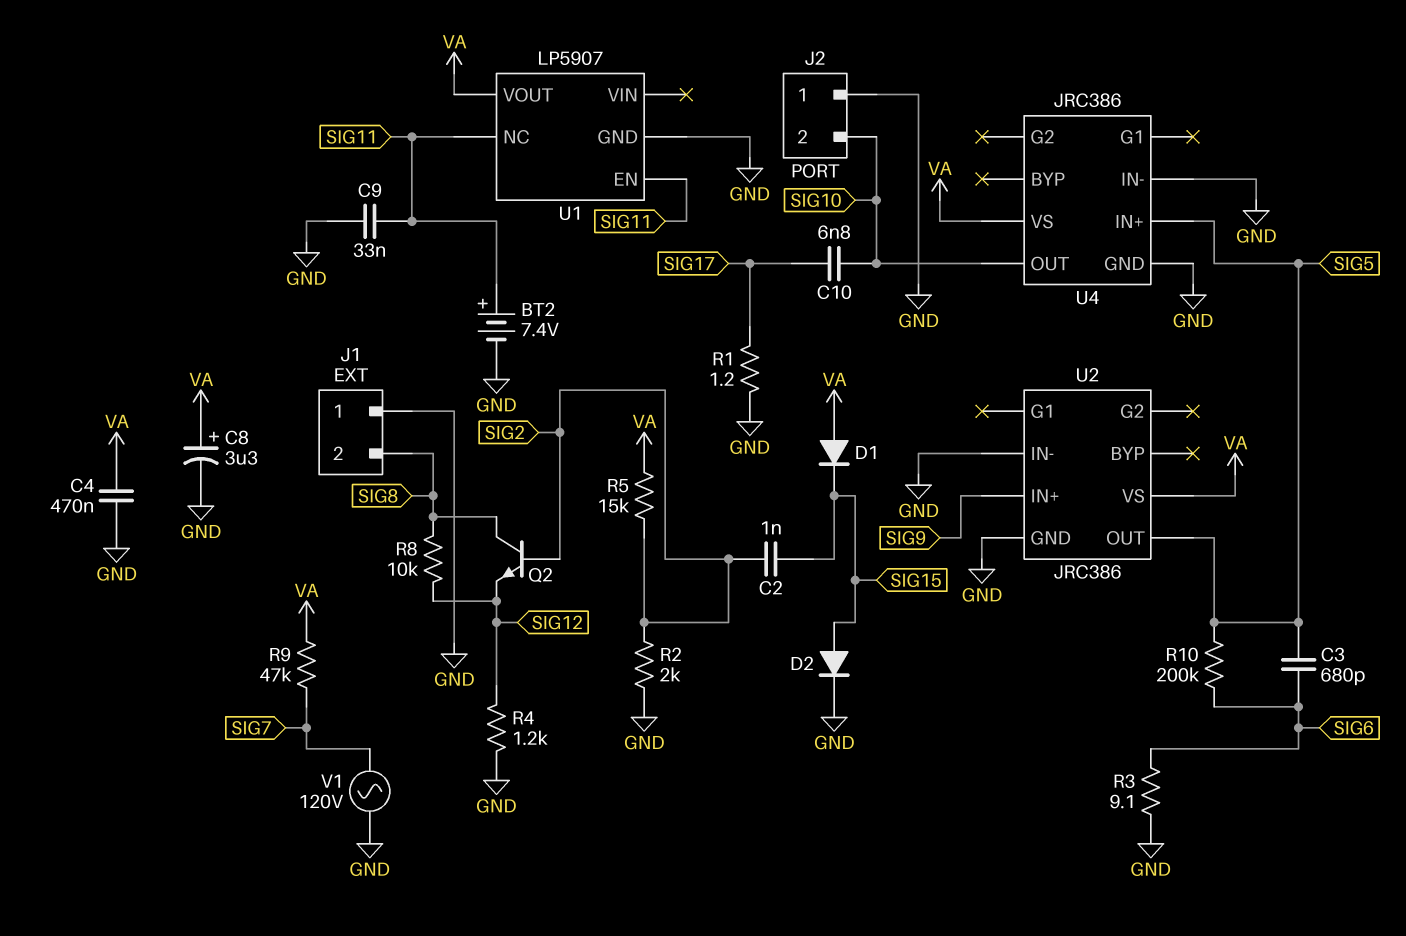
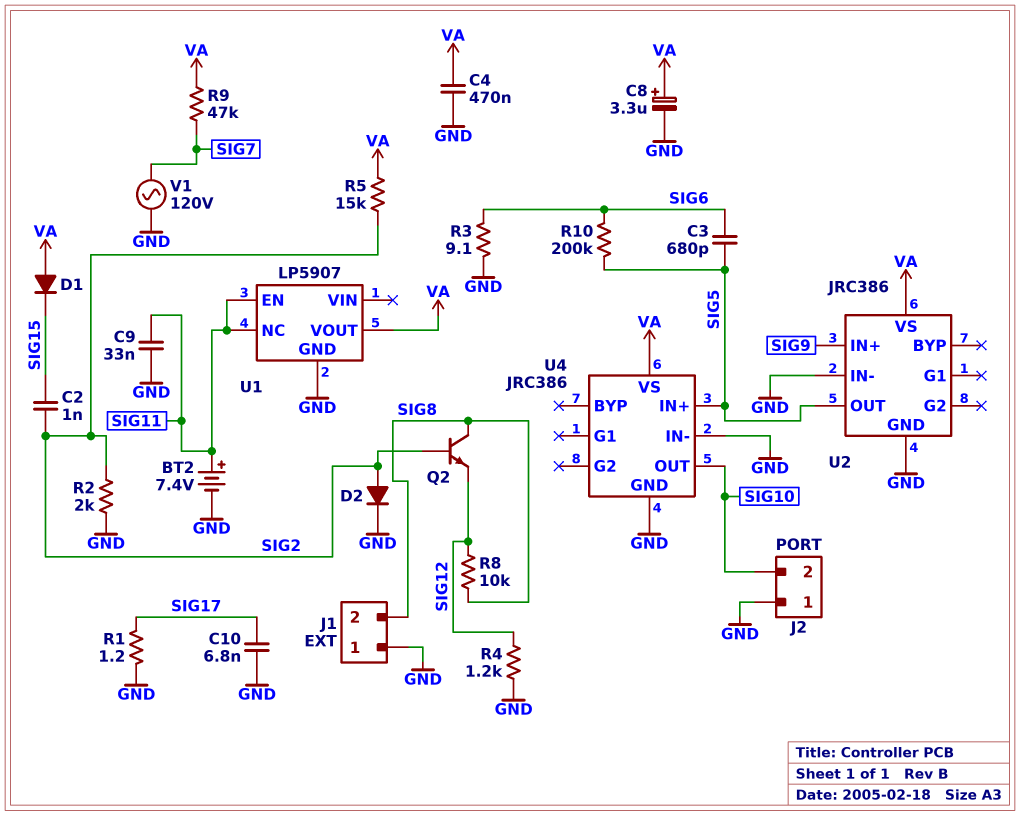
C10: 6.8nF (SIG10, SIG17) -> 6.8nF (GND, SIG17)
D2: diode (A SIG15, K GND) -> diode (A SIG2, K GND)

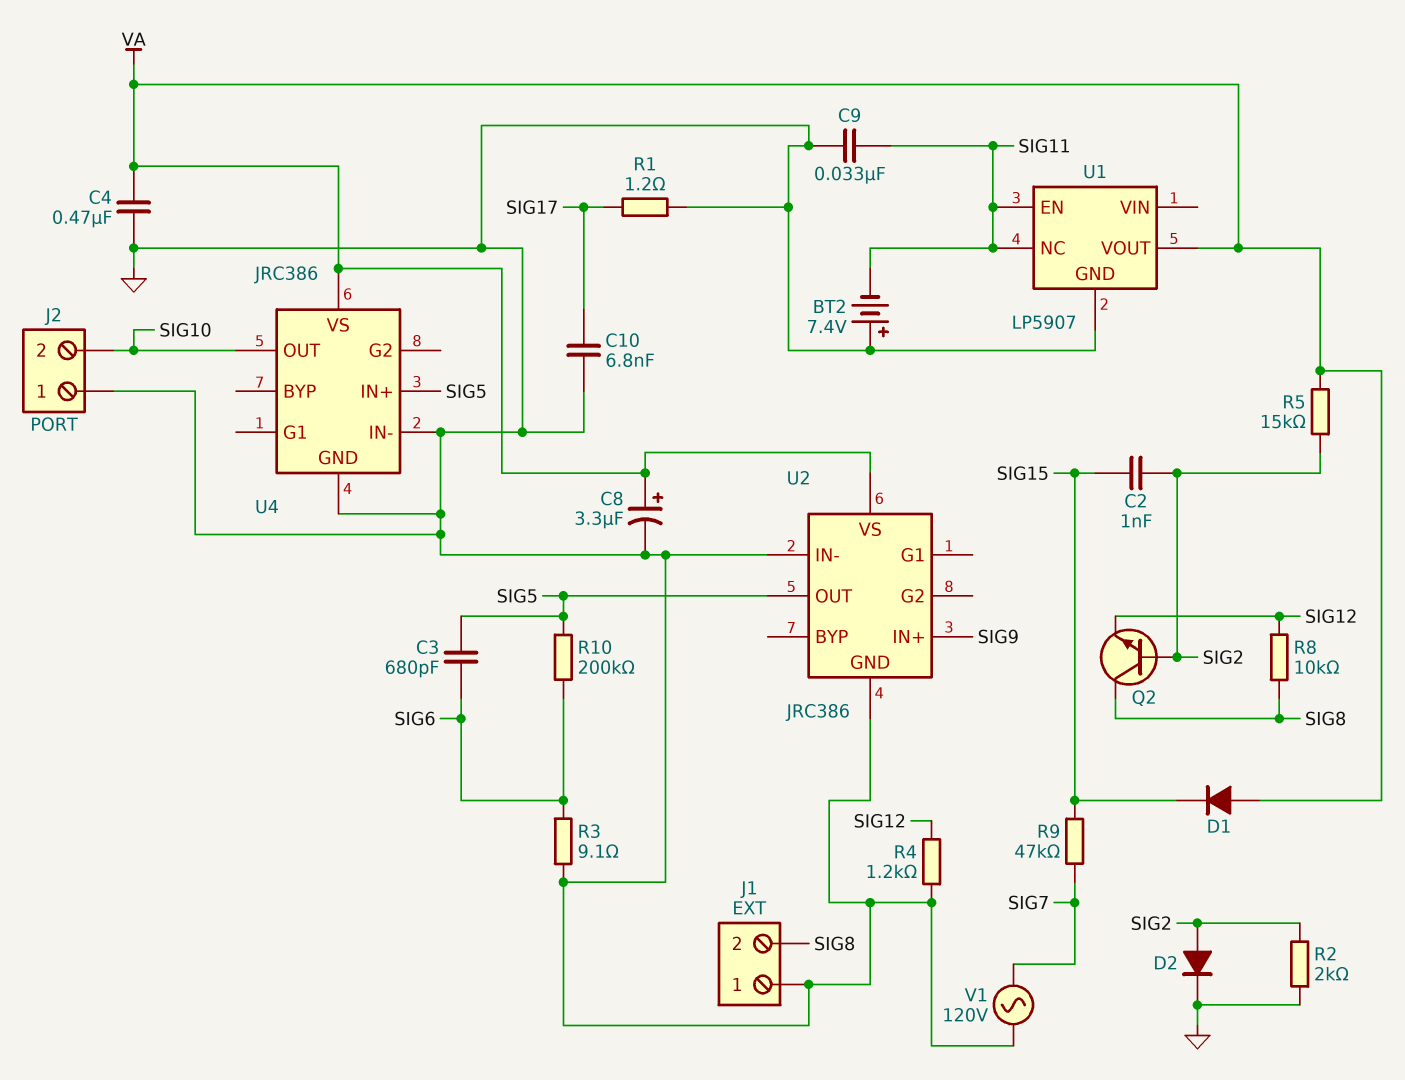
BT2: 7.4V (plus SIG11, minus GND) -> 7.4V (plus GND, minus SIG11)
R9: 47k (SIG7, VA) -> 47k (SIG7, SIG15)

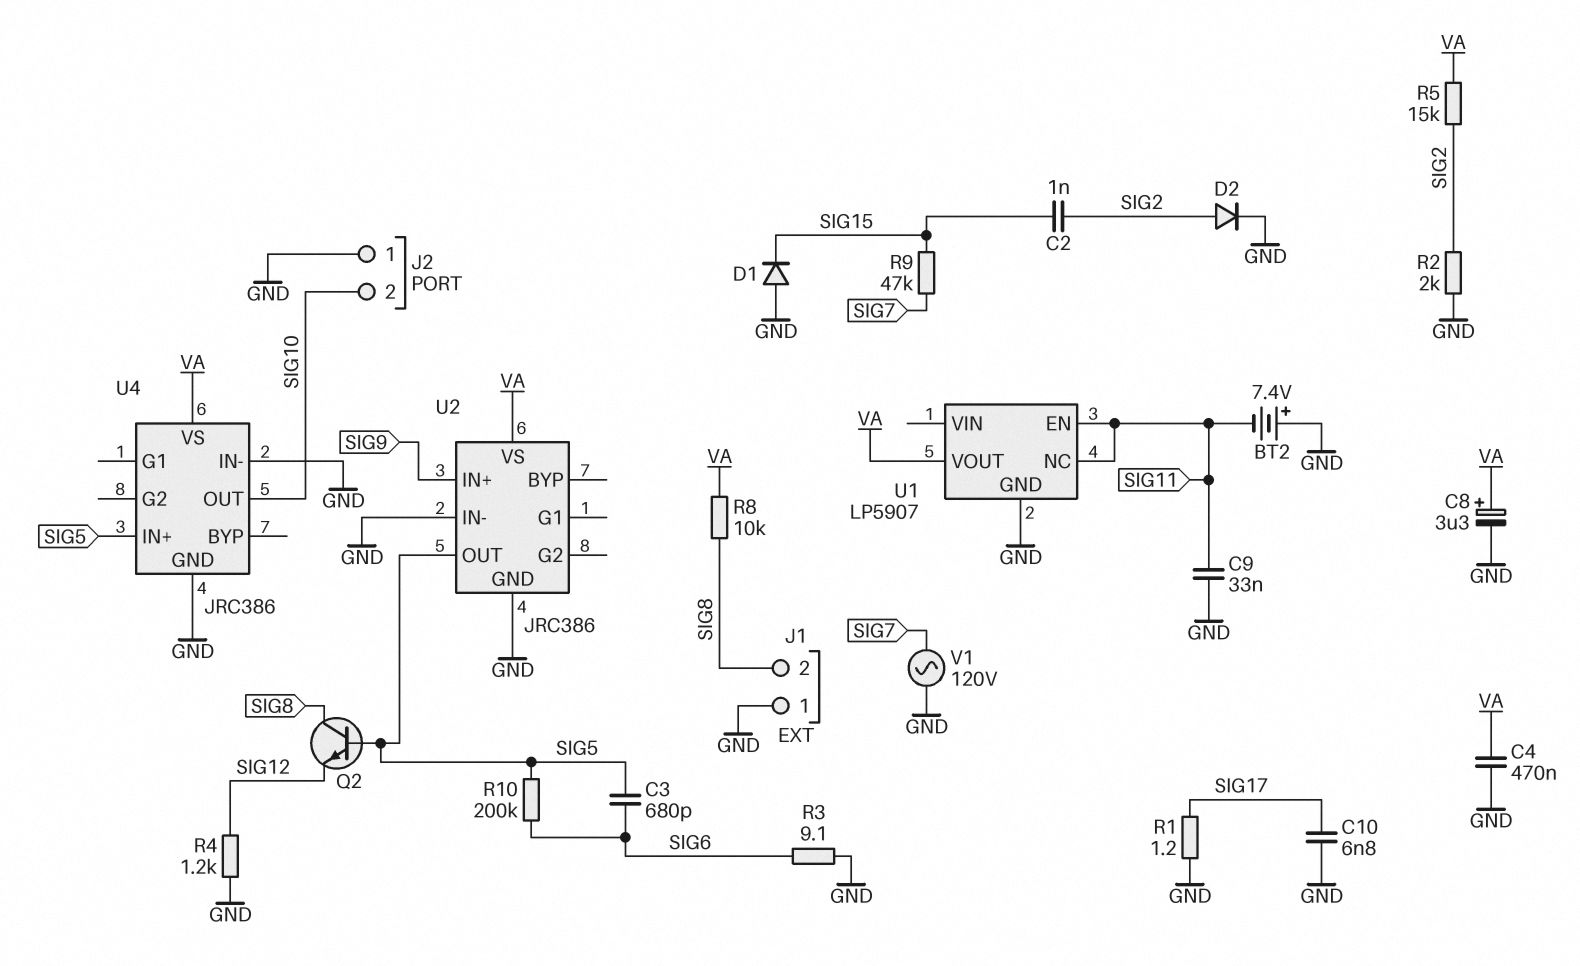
D1: diode (A VA, K SIG15) -> diode (A GND, K SIG15)
Q2: NPN (B SIG2, C SIG8, E SIG12) -> NPN (B SIG5, C SIG8, E SIG12)
R8: 10k (SIG8, SIG12) -> 10k (SIG8, VA)

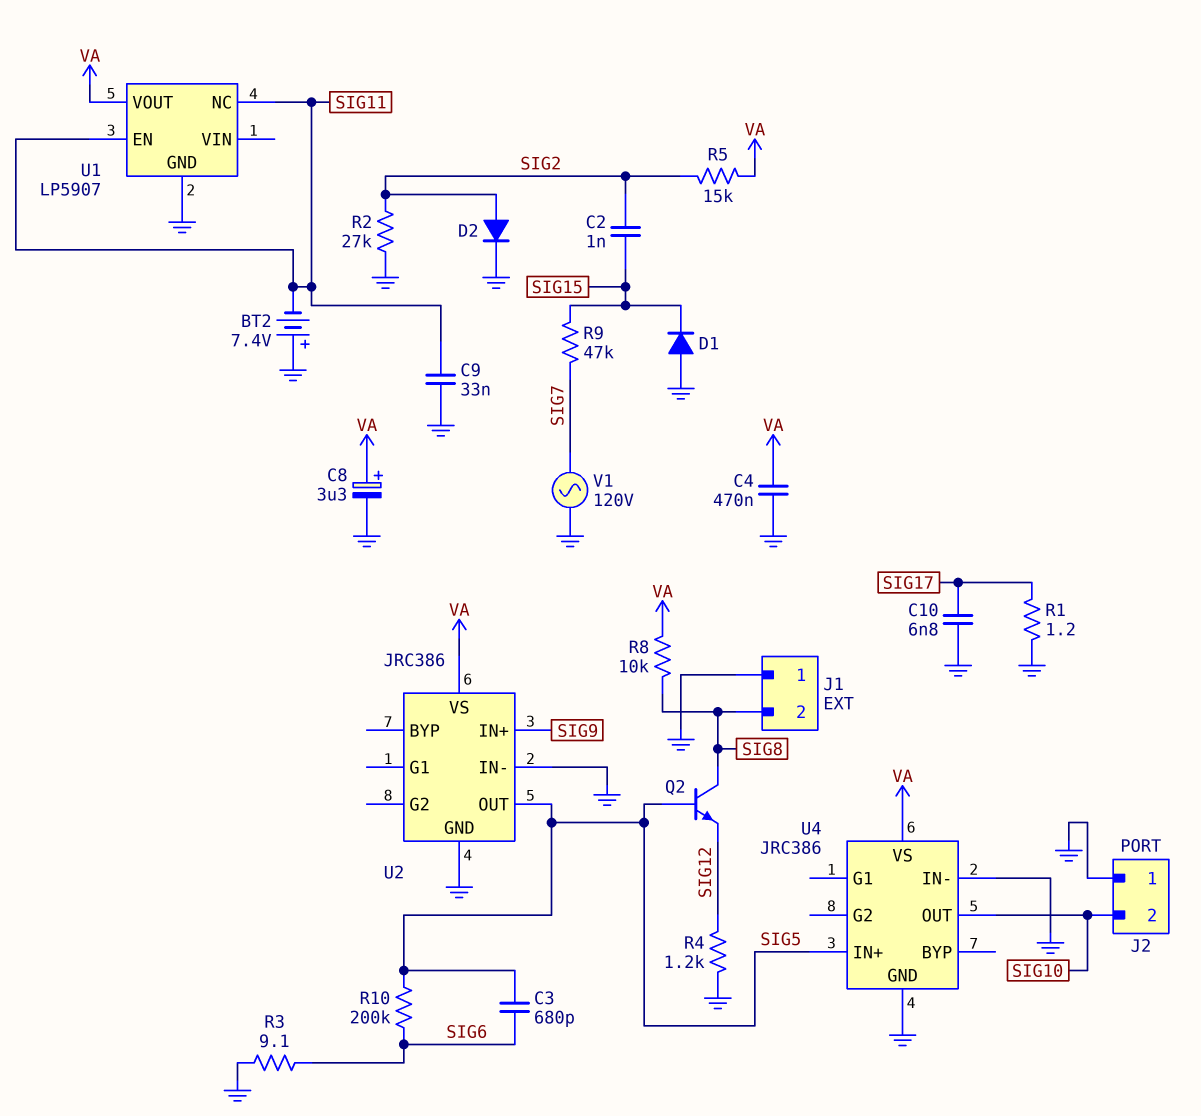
R2: 2k (GND, SIG2) -> 27k (GND, SIG2)

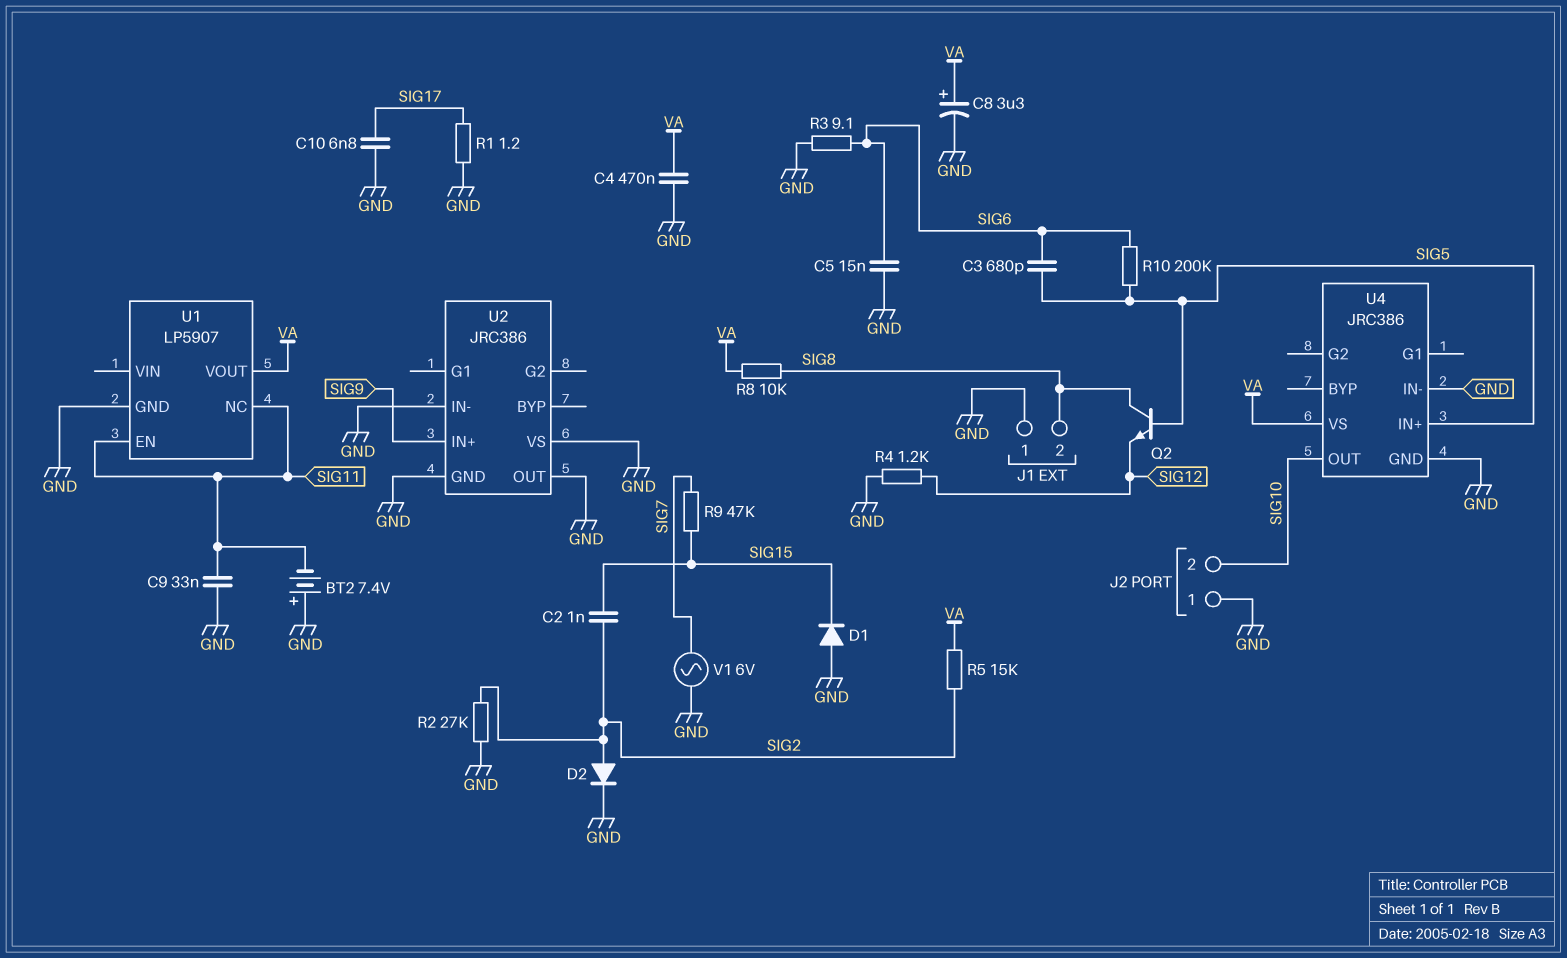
C5: none -> 15nF (GND, SIG6)
U2 pin OUT: SIG5 -> GND
U2 pin VS: VA -> GND
V1: AC 120V (GND, SIG7) -> AC 6V (GND, SIG7)

